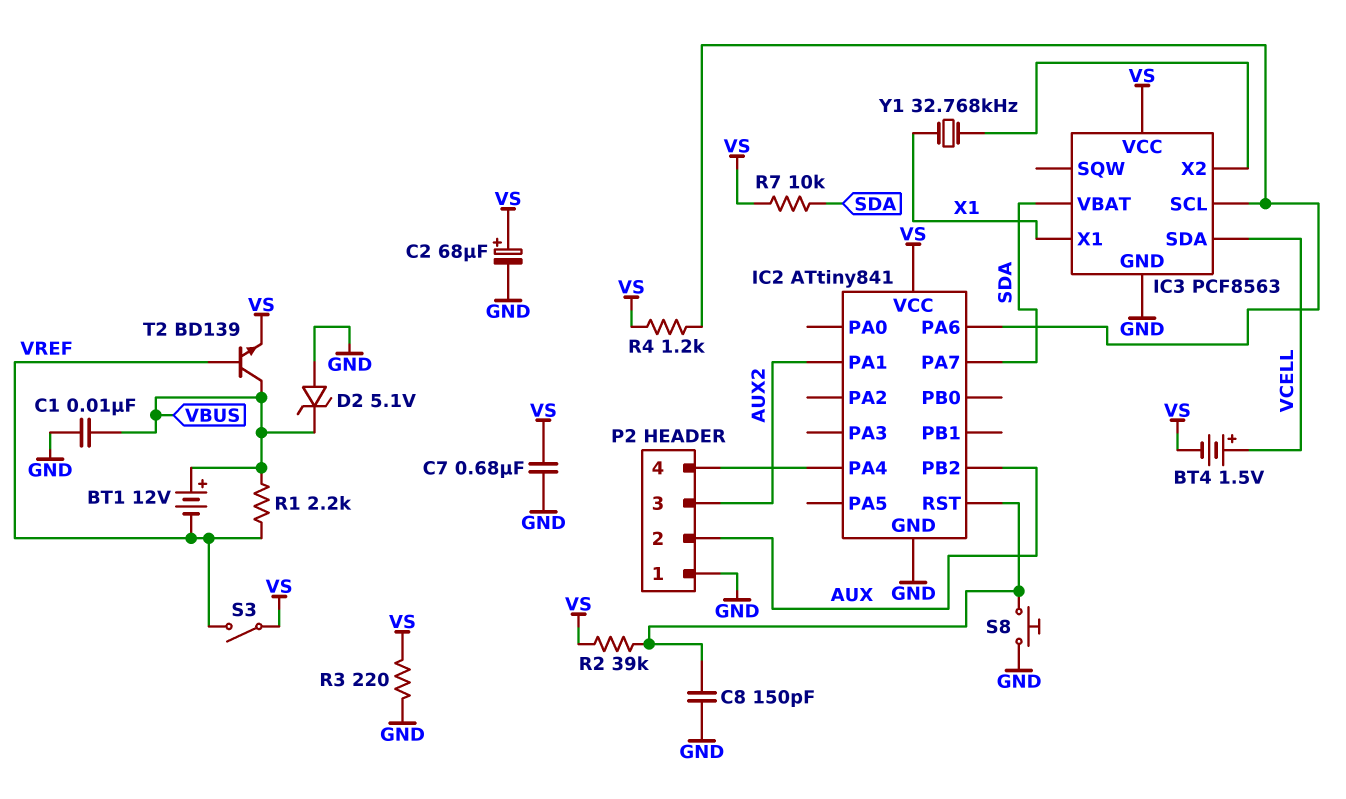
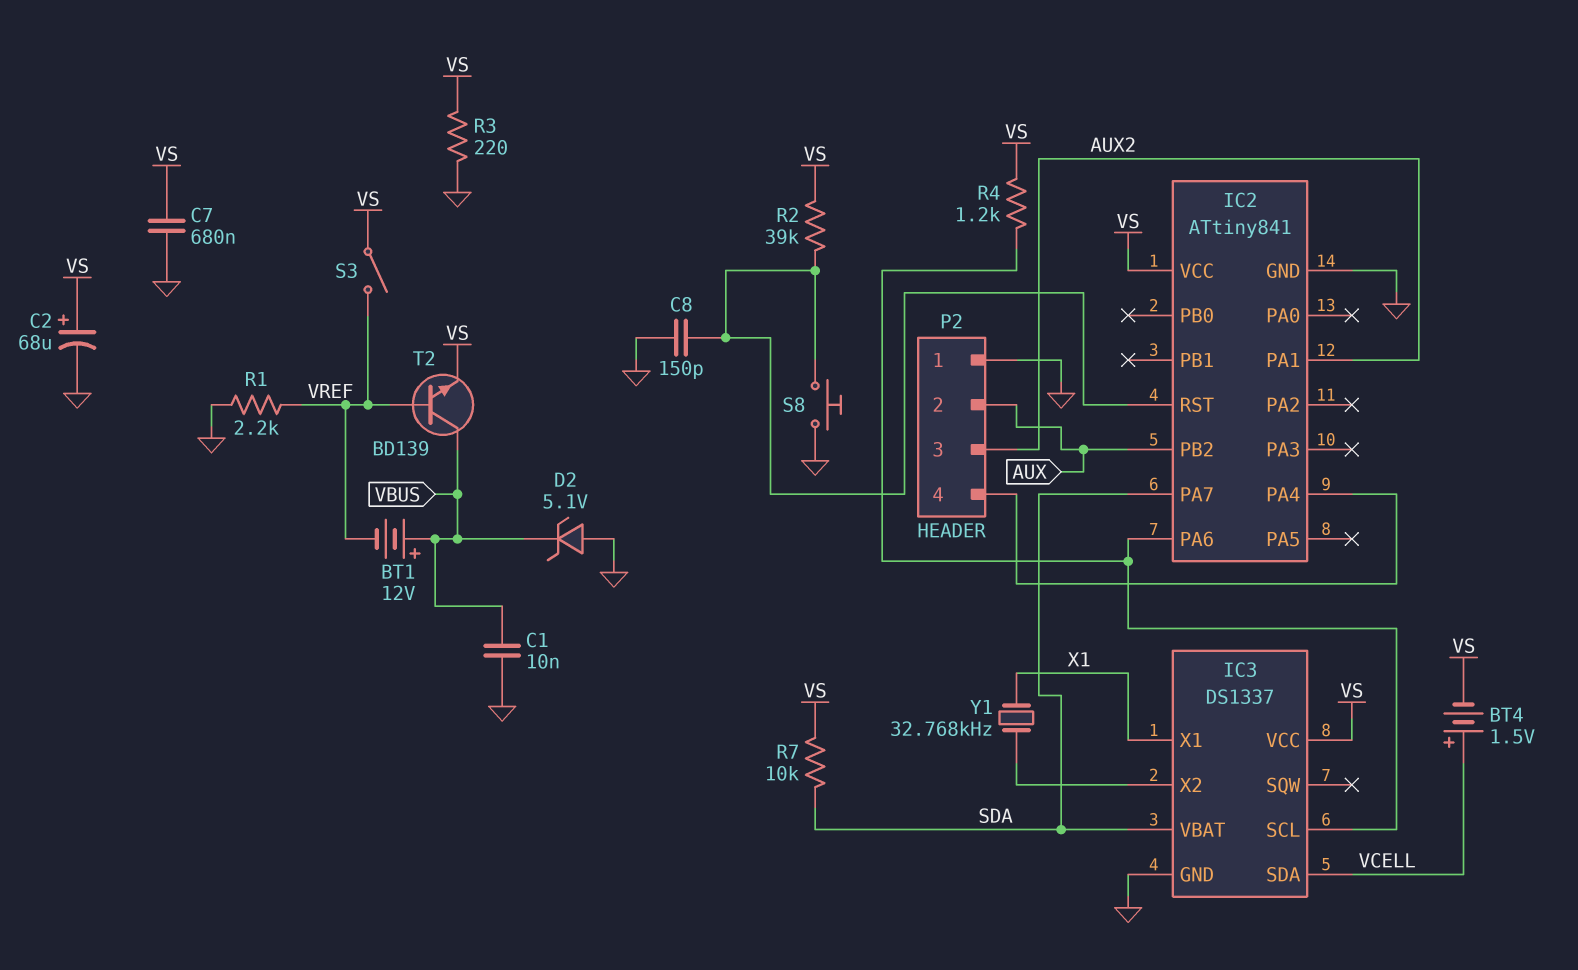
IC3: PCF8563 -> DS1337
R1: 2.2k (VBUS, VREF) -> 2.2k (GND, VREF)

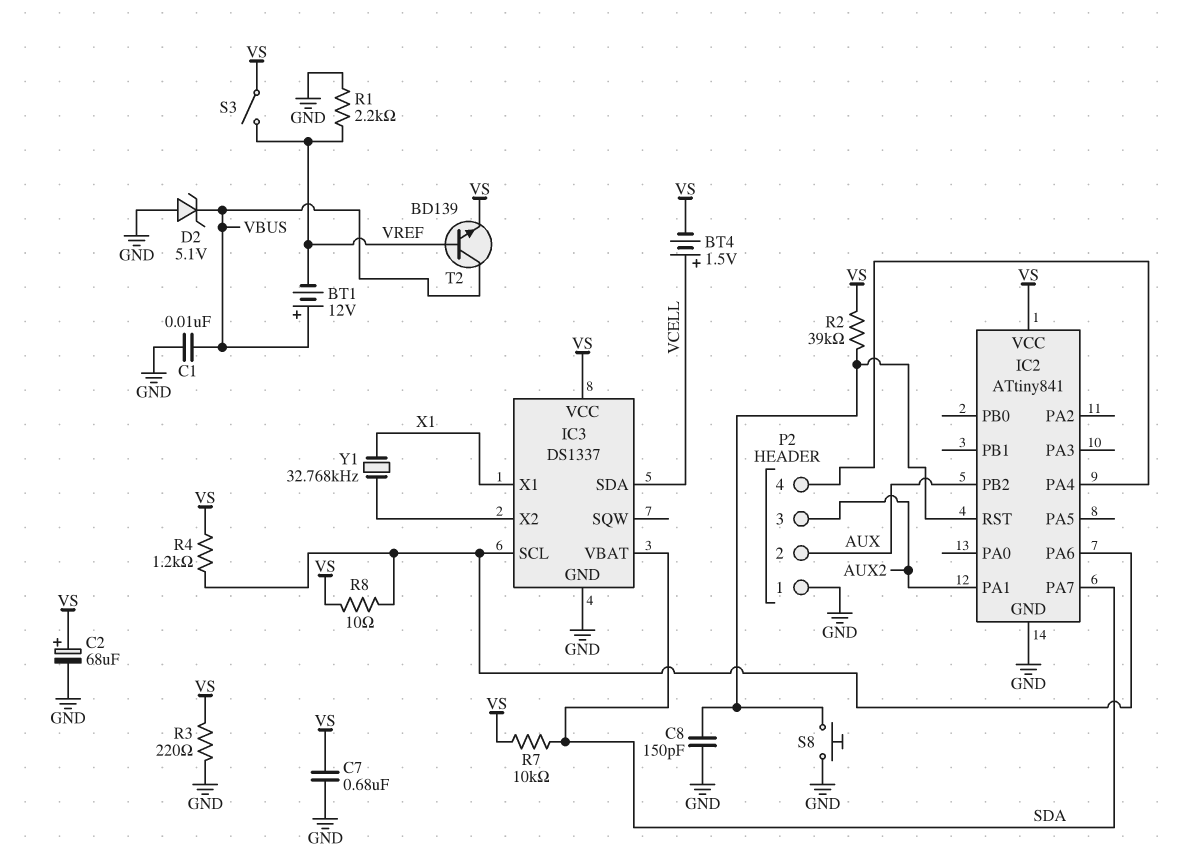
R8: none -> 10 (IC2/PA6, VS)

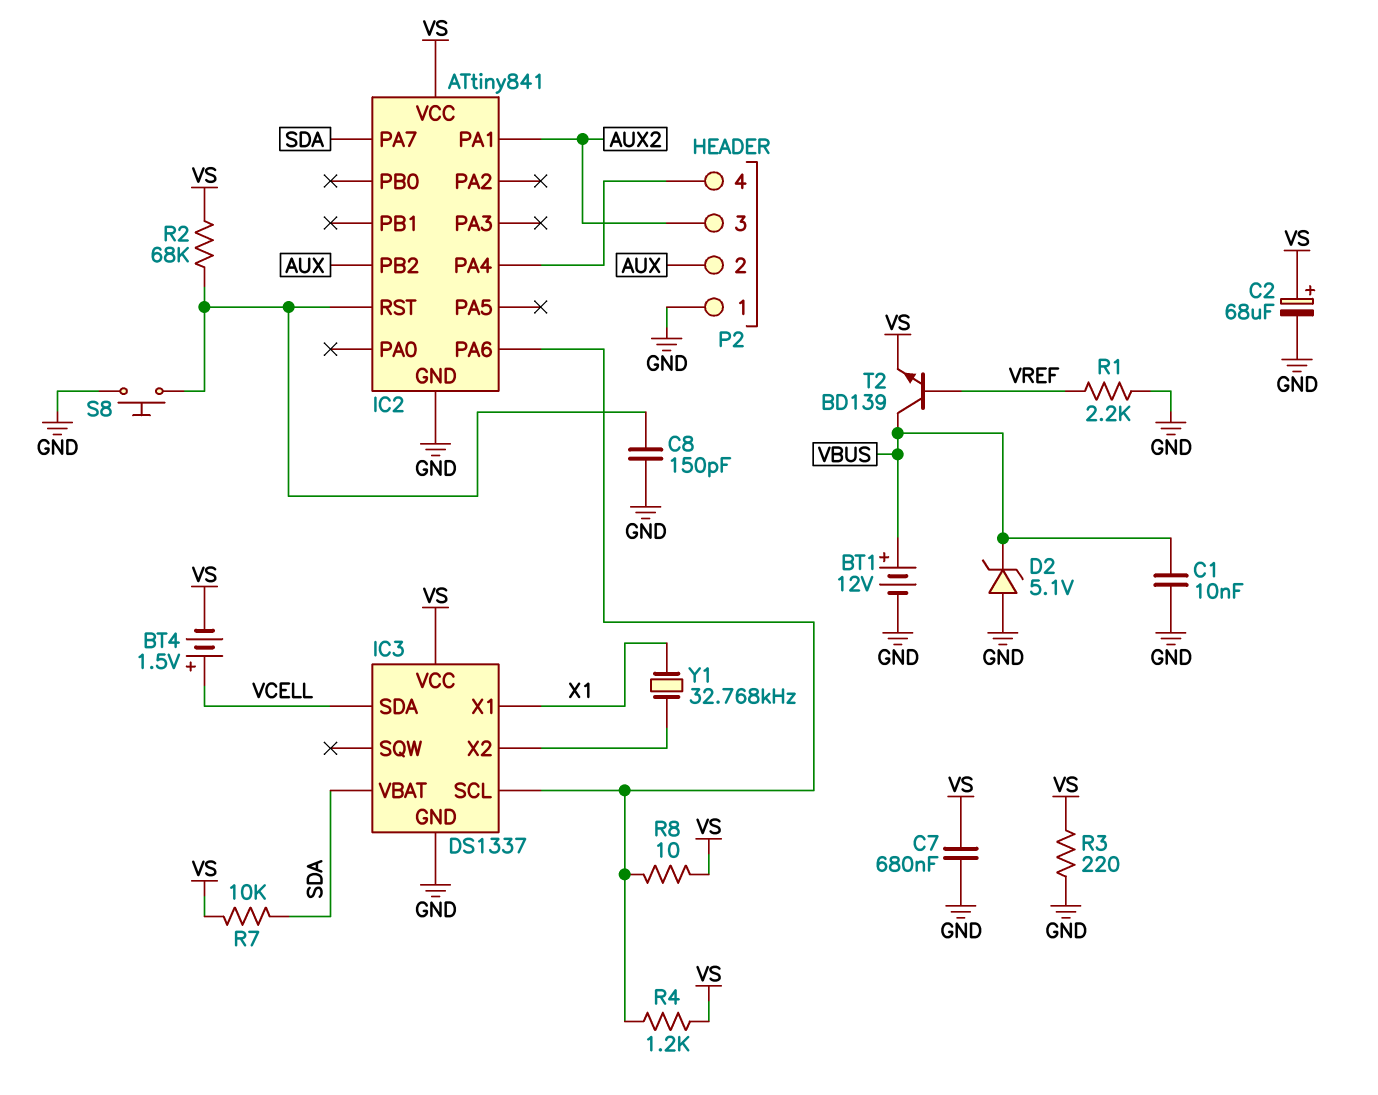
BT1: 12V (plus VBUS, minus VREF) -> 12V (plus VBUS, minus GND)
R2: 39k (IC2/RST, VS) -> 68k (IC2/RST, VS)
S3: switch (VREF, VS) -> none

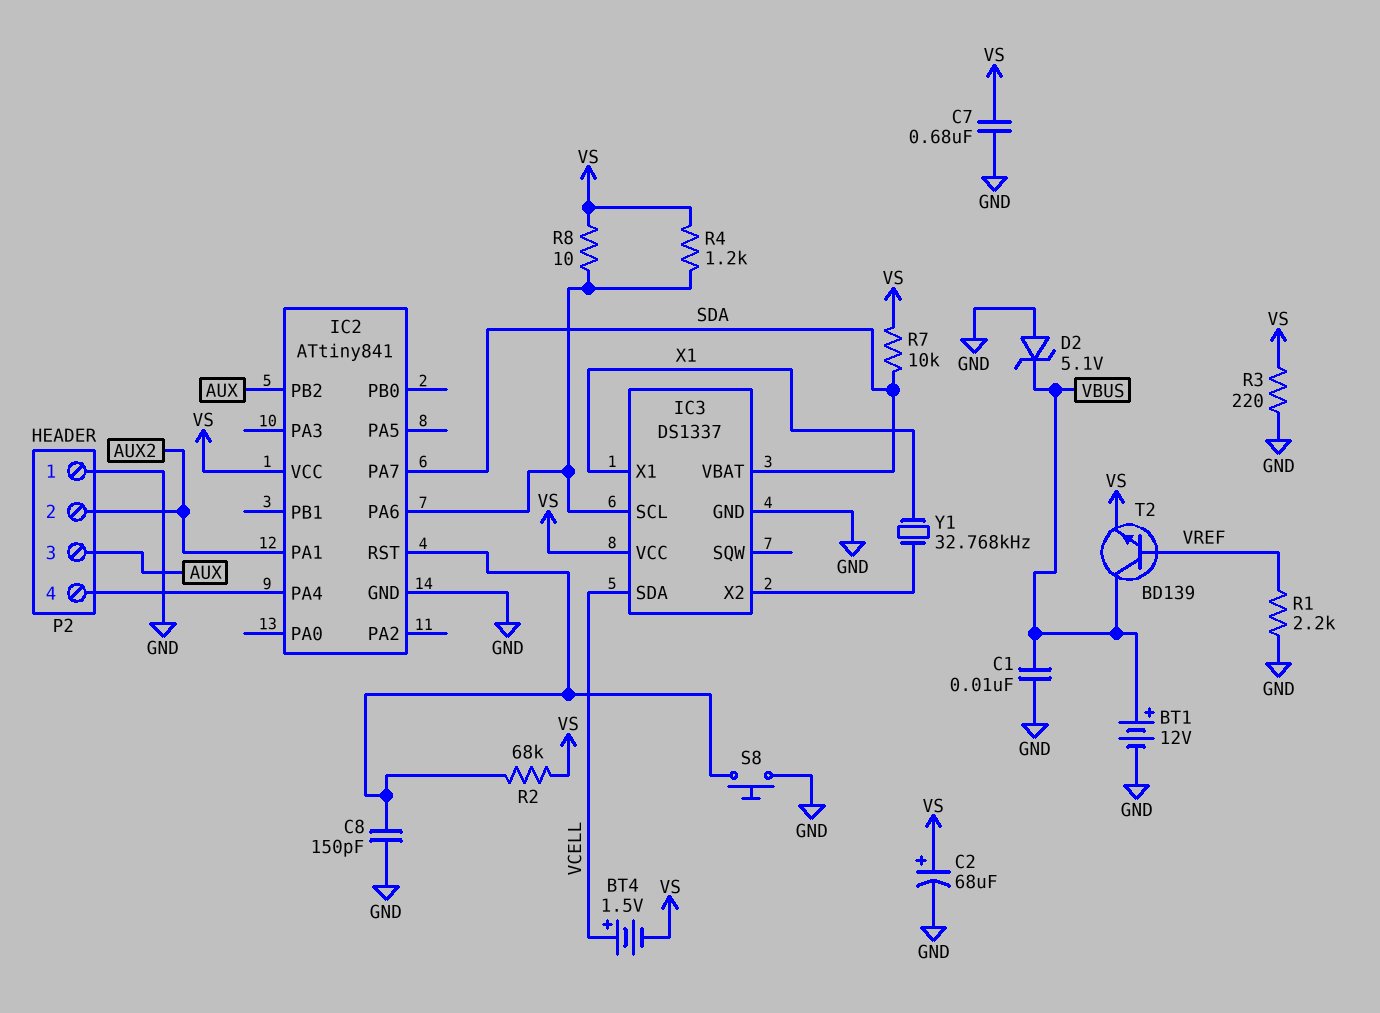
P2 pin 2: AUX -> AUX2
P2 pin 3: AUX2 -> AUX

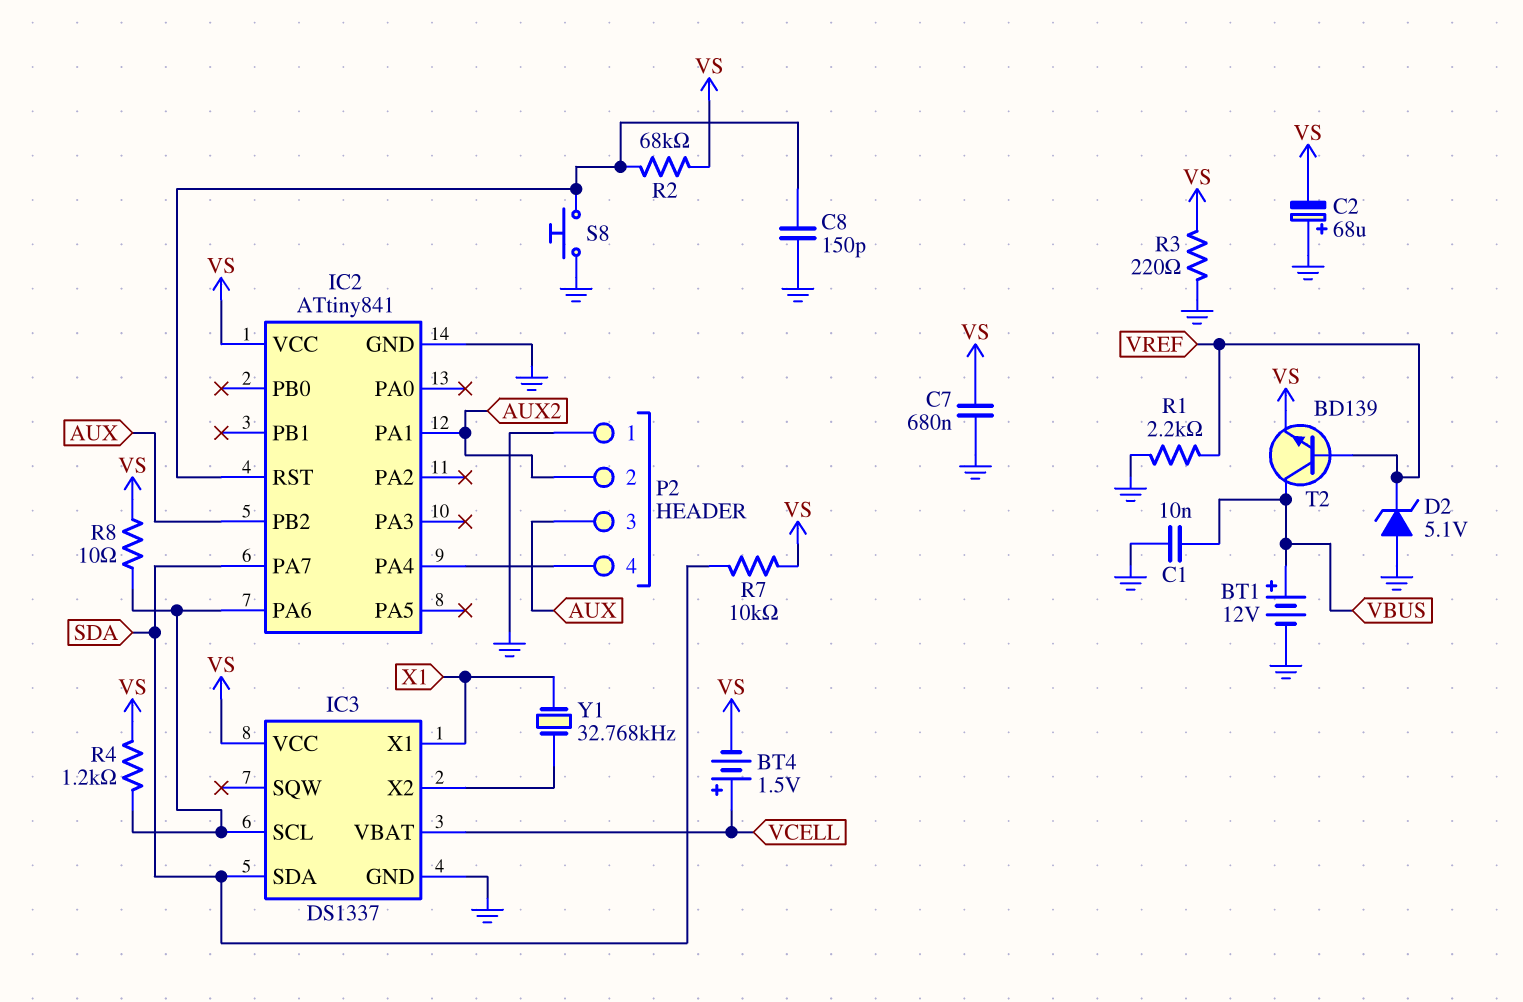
C2: 68uF (plus VS, minus GND) -> 68uF (plus GND, minus VS)
D2: zener 5.1V (A GND, K VBUS) -> zener 5.1V (A GND, K VREF)
IC3 pin SDA: VCELL -> SDA
IC3 pin VBAT: SDA -> VCELL

